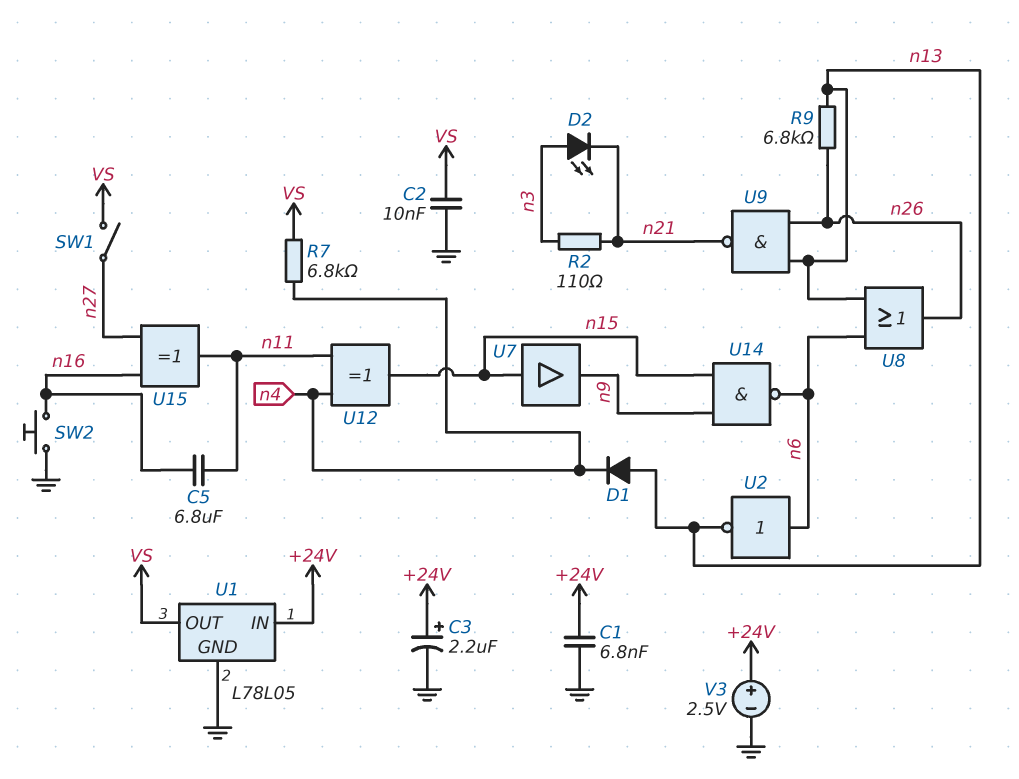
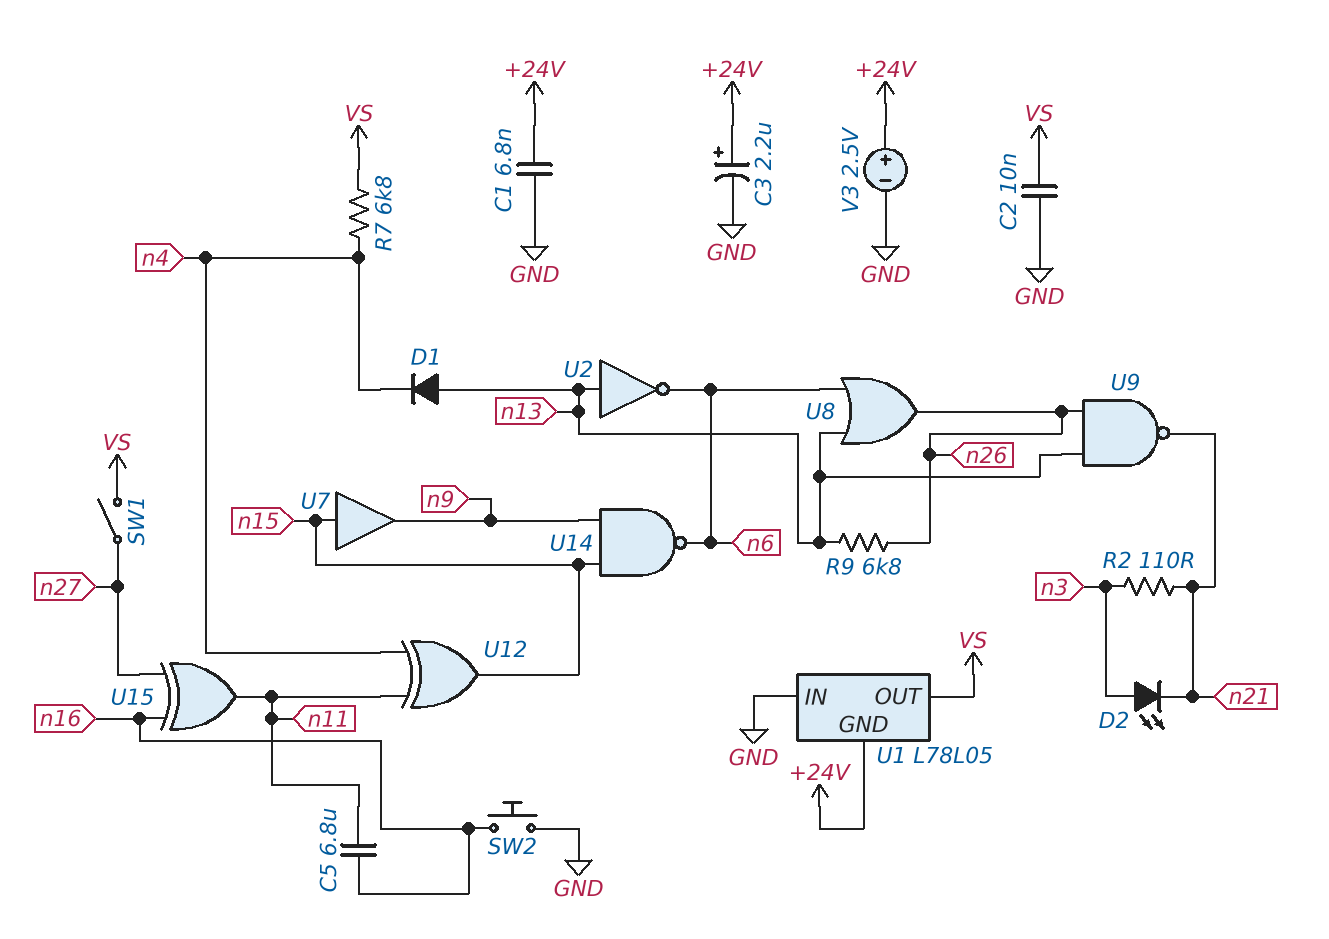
U1 pin GND: GND -> +24V
U1 pin IN: +24V -> GND
U2: NOT (in n6, out n13) -> NOT (in n13, out n6)

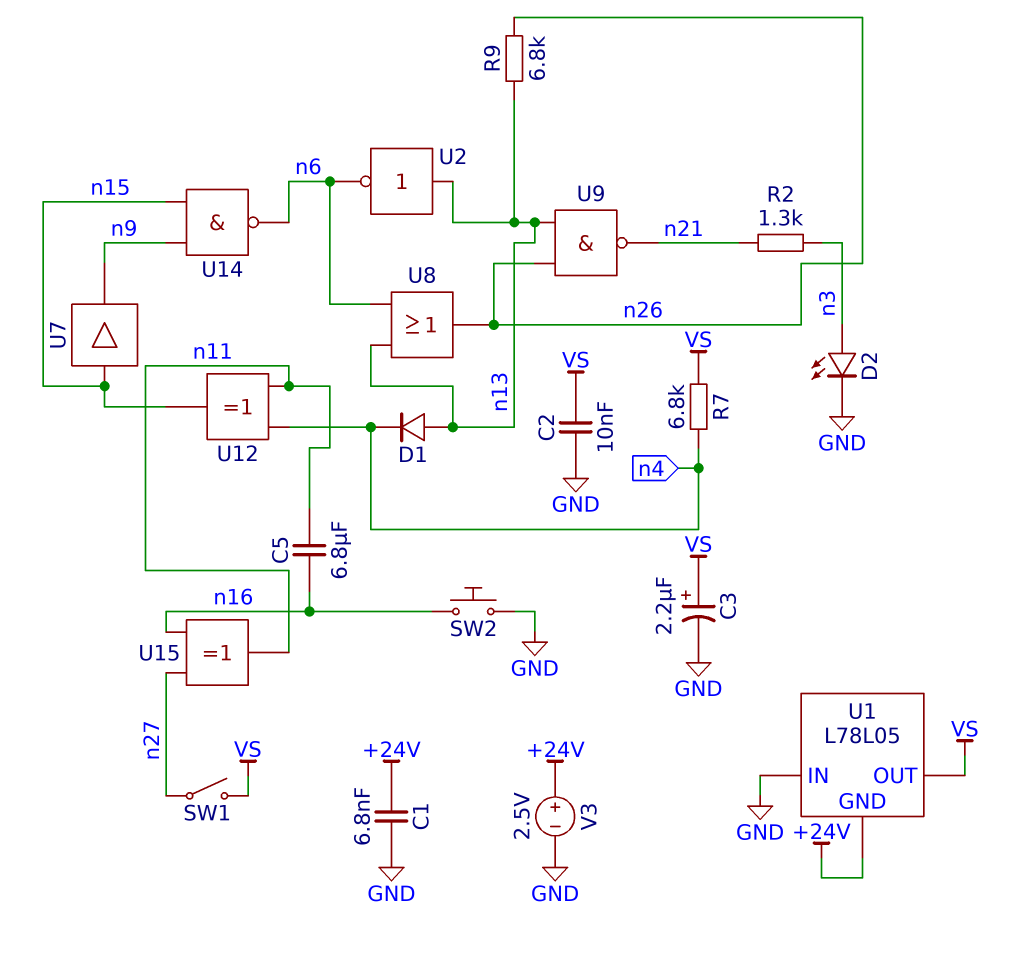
C3: 2.2uF (plus +24V, minus GND) -> 2.2uF (plus VS, minus GND)
D2: LED (A n3, K n21) -> LED (A n3, K GND)
R2: 110 (n3, n21) -> 1.3k (n3, n21)

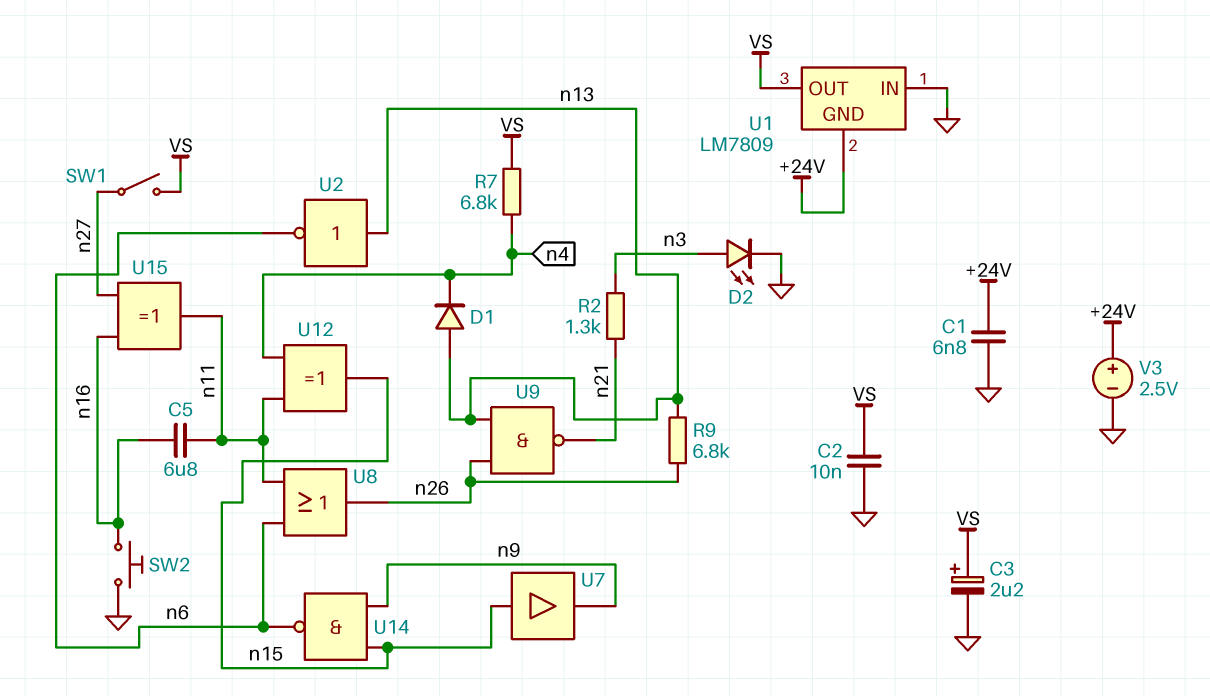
U1: L78L05 -> LM7809
U8: OR (in n6, in n13, out n26) -> OR (in n6, in n11, out n26)

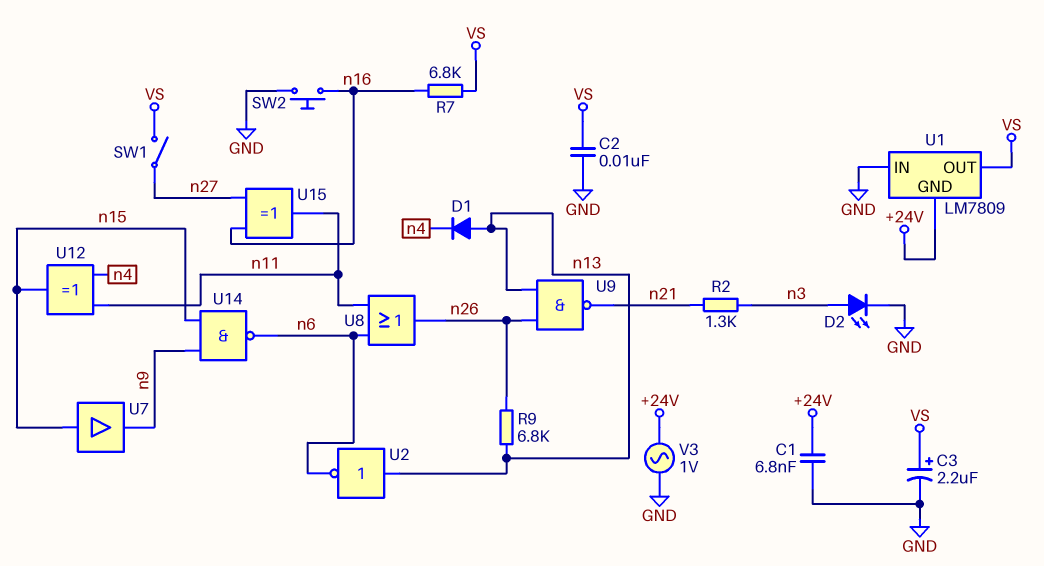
C5: 6.8uF (n11, n16) -> none
R7: 6.8k (VS, n4) -> 6.8k (VS, n16)
V3: 2.5V (plus +24V, minus GND) -> AC 1V (+24V, GND)

